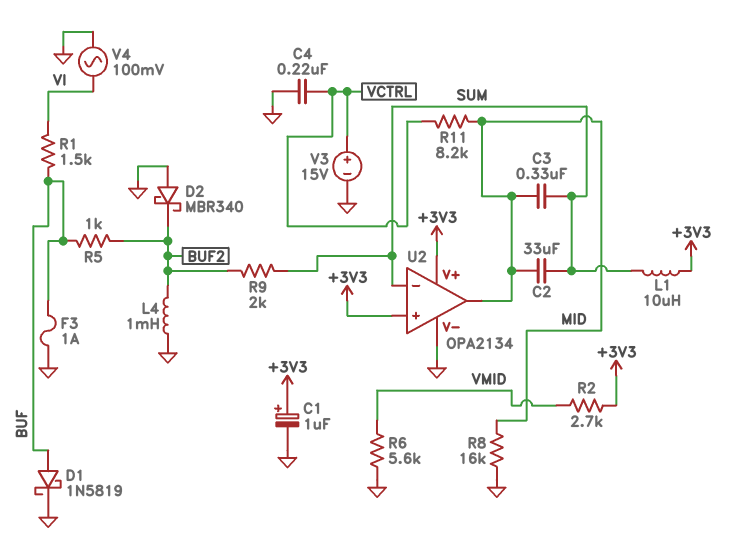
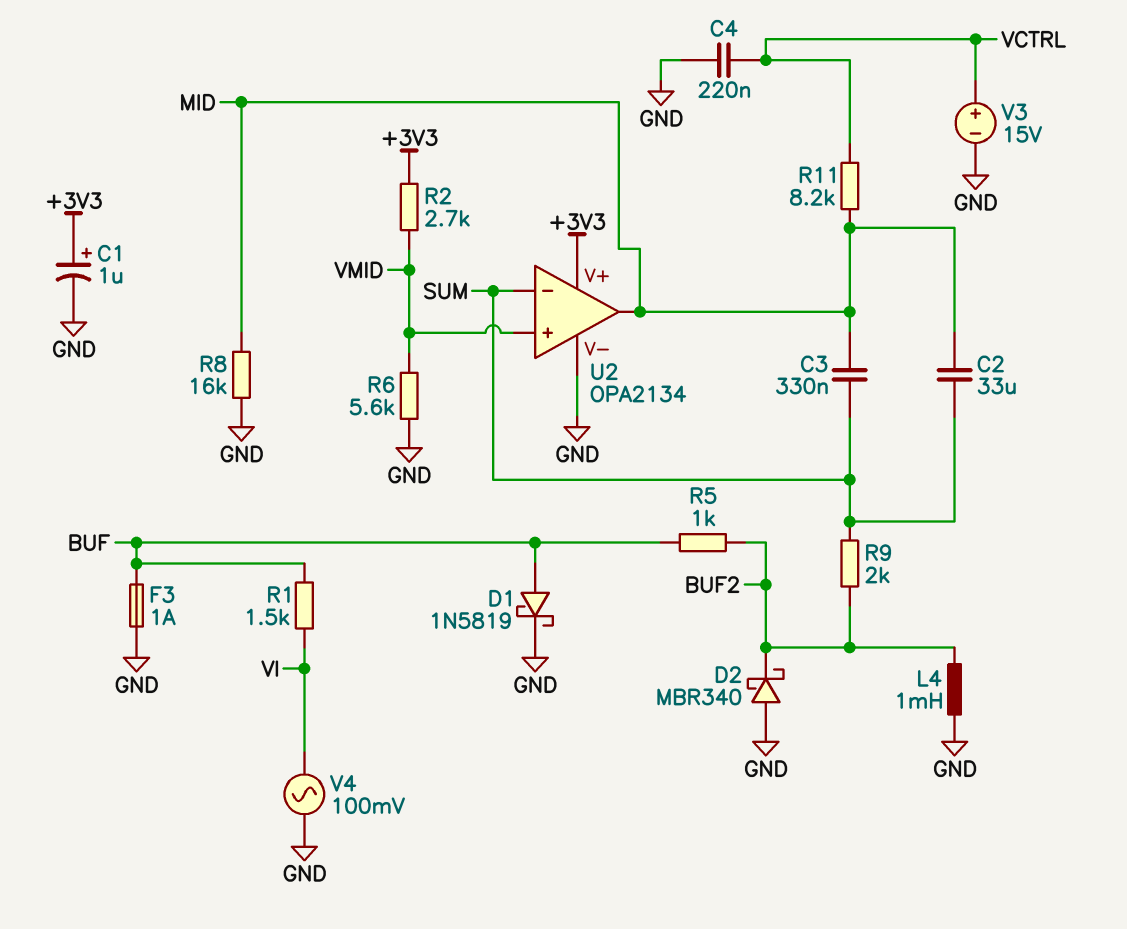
L1: 10uH (+3V3, SUM) -> none
U2 pin in+: +3V3 -> VMID

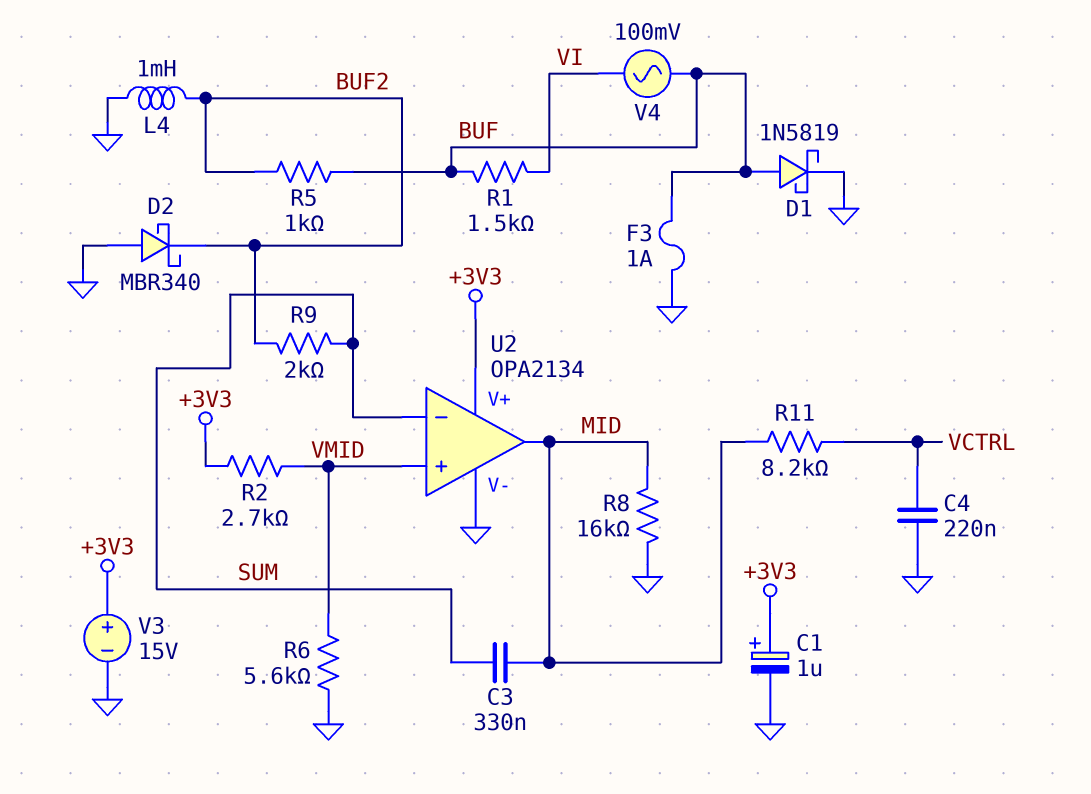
C2: 33uF (MID, SUM) -> none
V3: 15V (plus VCTRL, minus GND) -> 15V (plus +3V3, minus GND)
V4: AC 100mV (GND, VI) -> AC 100mV (BUF, VI)

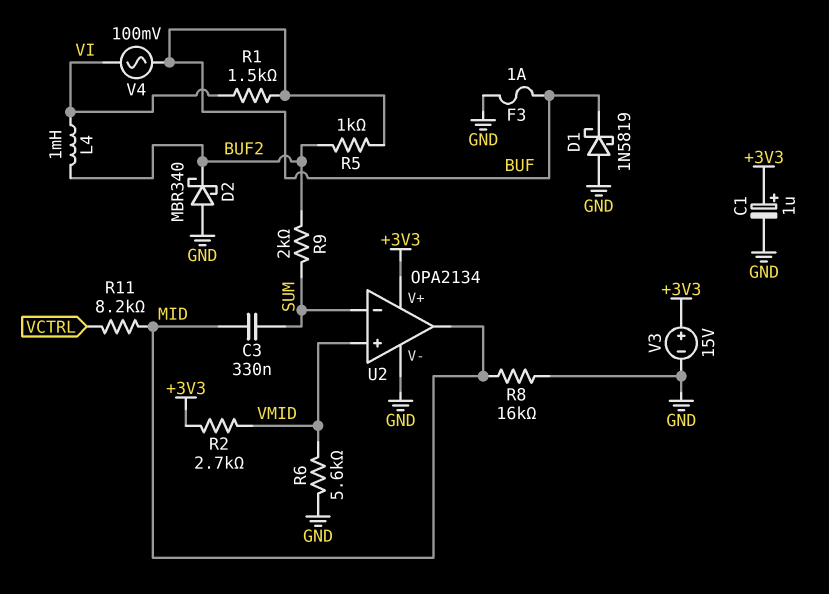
C4: 220nF (GND, VCTRL) -> none
D1: schottky 1N5819 (A BUF, K GND) -> schottky 1N5819 (A GND, K BUF)
L4: 1mH (BUF2, GND) -> 1mH (BUF2, VI)

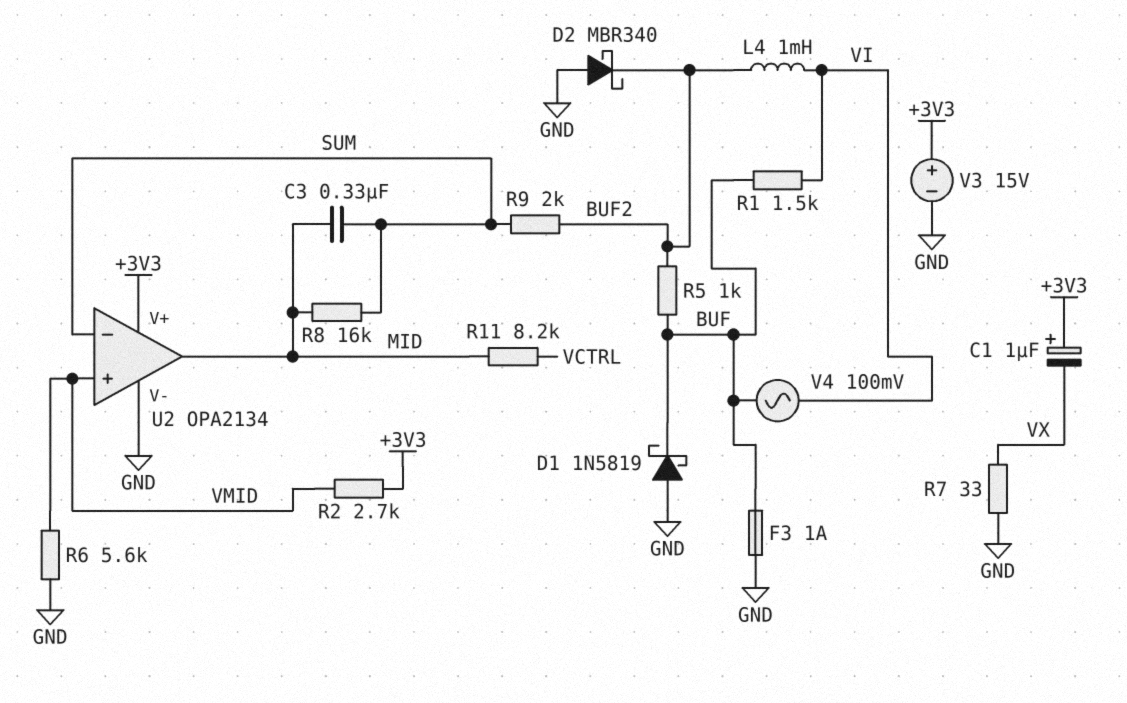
C1: 1uF (plus +3V3, minus GND) -> 1uF (plus +3V3, minus VX)
R7: none -> 33 (GND, VX)
R8: 16k (GND, MID) -> 16k (MID, SUM)

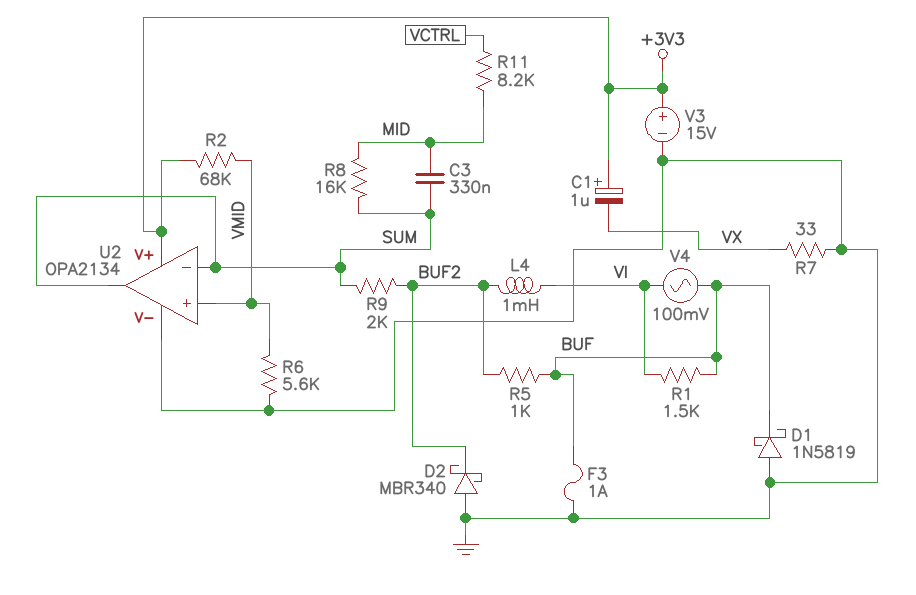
R2: 2.7k (+3V3, VMID) -> 68k (+3V3, VMID)
U2 pin out: MID -> SUM

